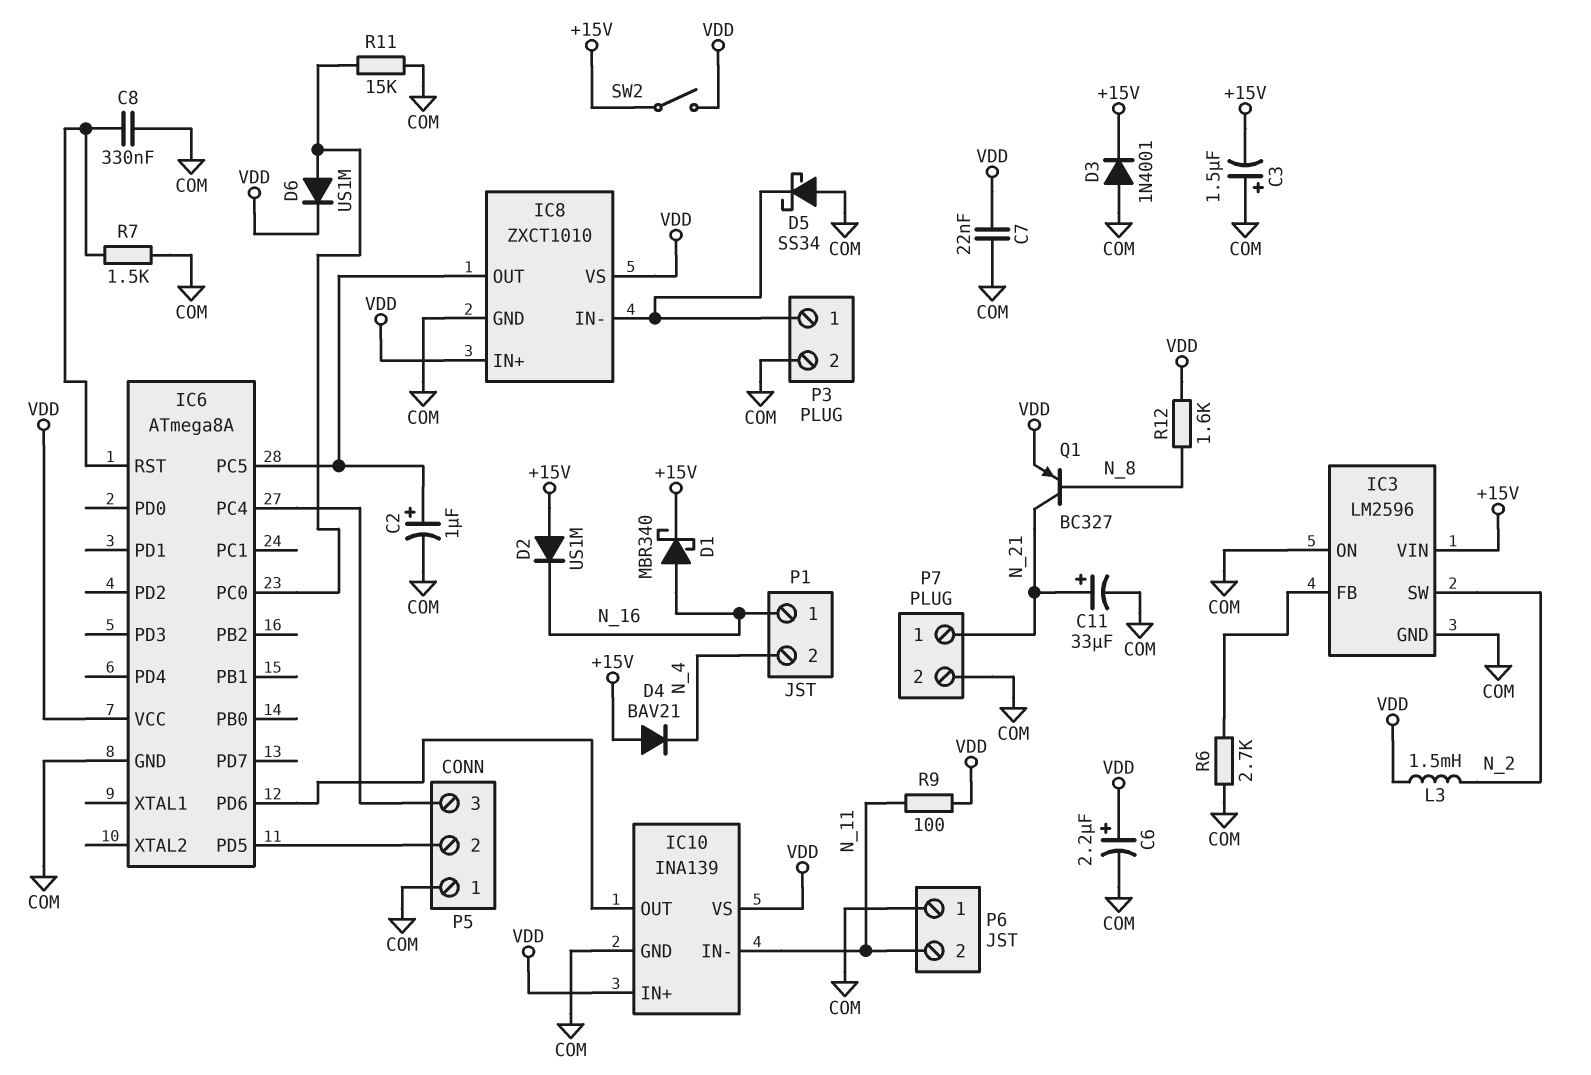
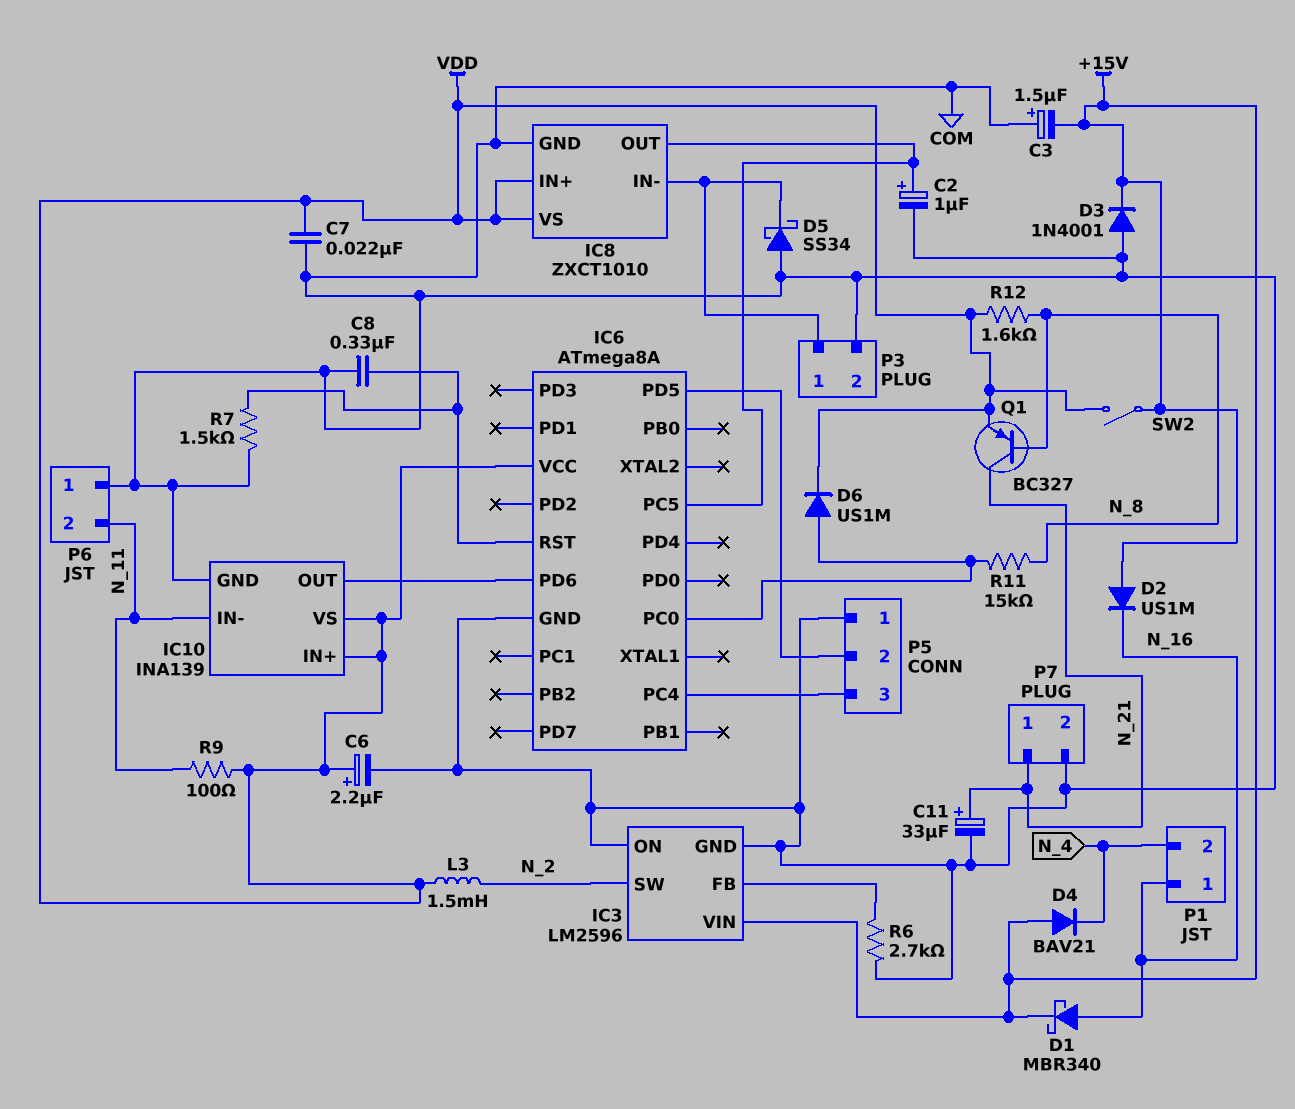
R11: 15k (COM, IC6/PC0) -> 15k (IC6/PC0, N_8)

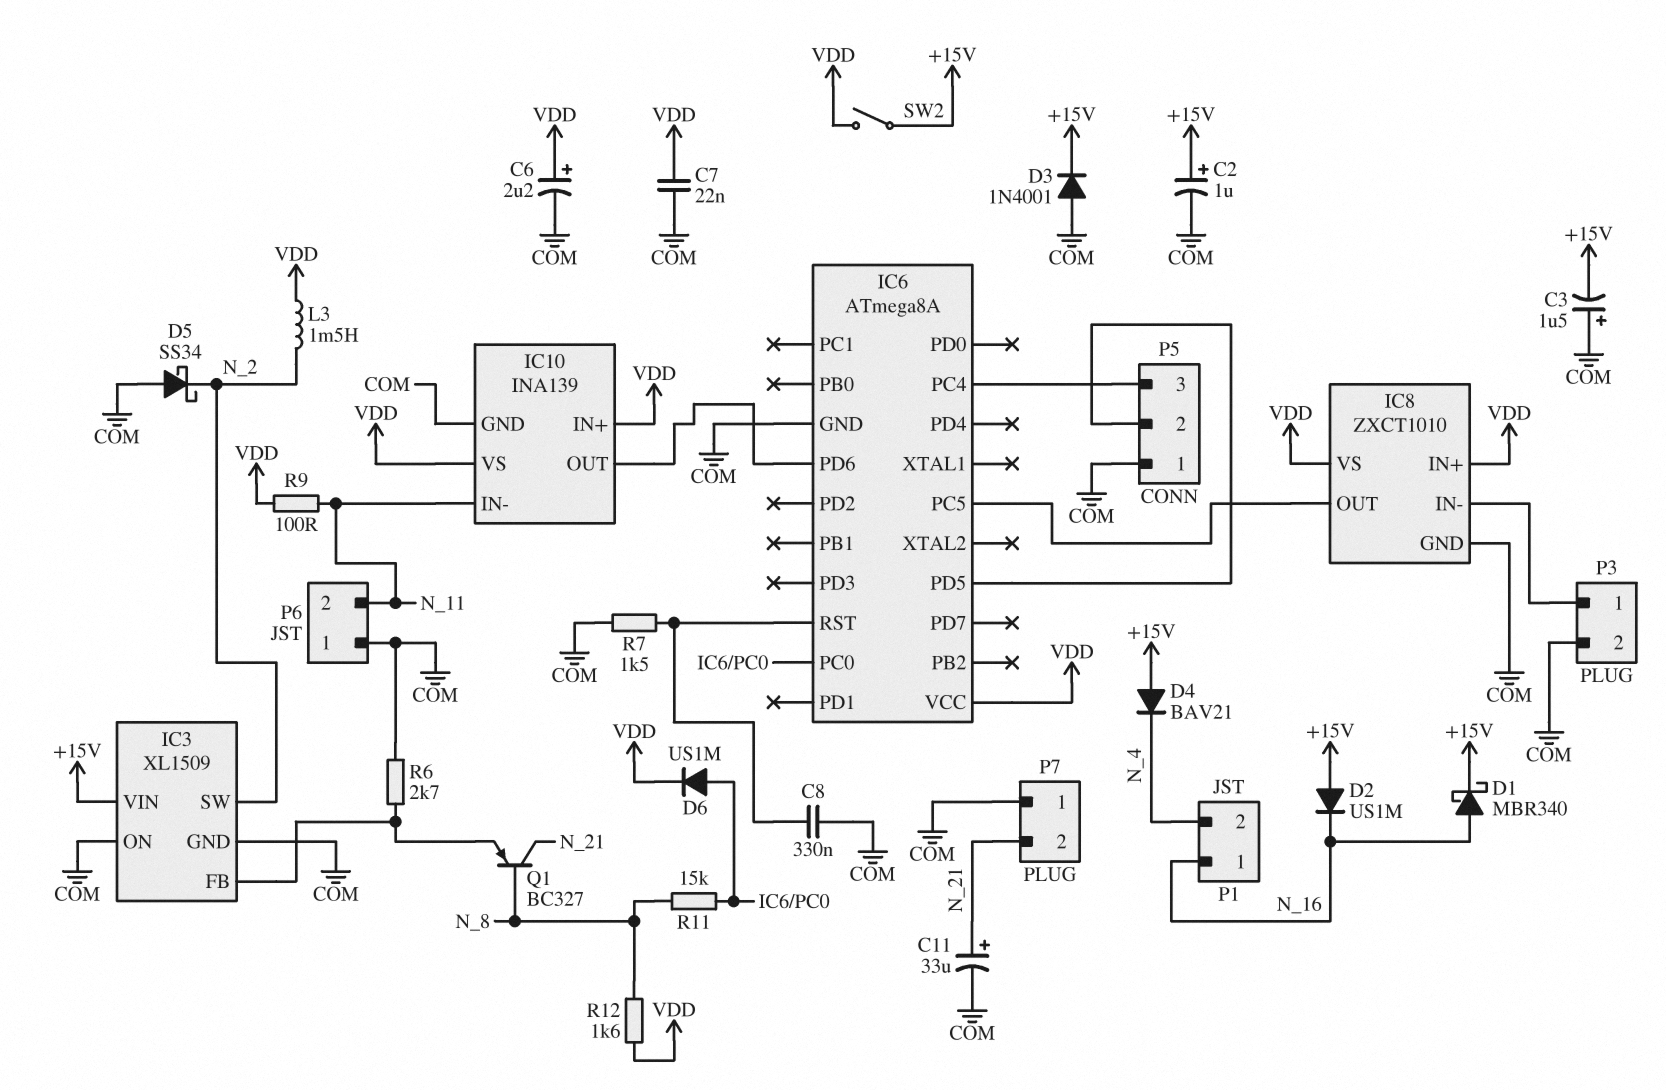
C2: 1uF (plus IC6/PC5, minus COM) -> 1uF (plus +15V, minus COM)
D5: schottky SS34 (A COM, K IC8/IN-) -> schottky SS34 (A COM, K N_2)
IC3: LM2596 -> XL1509
P7 pin 1: N_21 -> COM
P7 pin 2: COM -> N_21
Q1: PNP BC327 (B N_8, C N_21, E VDD) -> PNP BC327 (B N_8, C N_21, E IC3/FB)

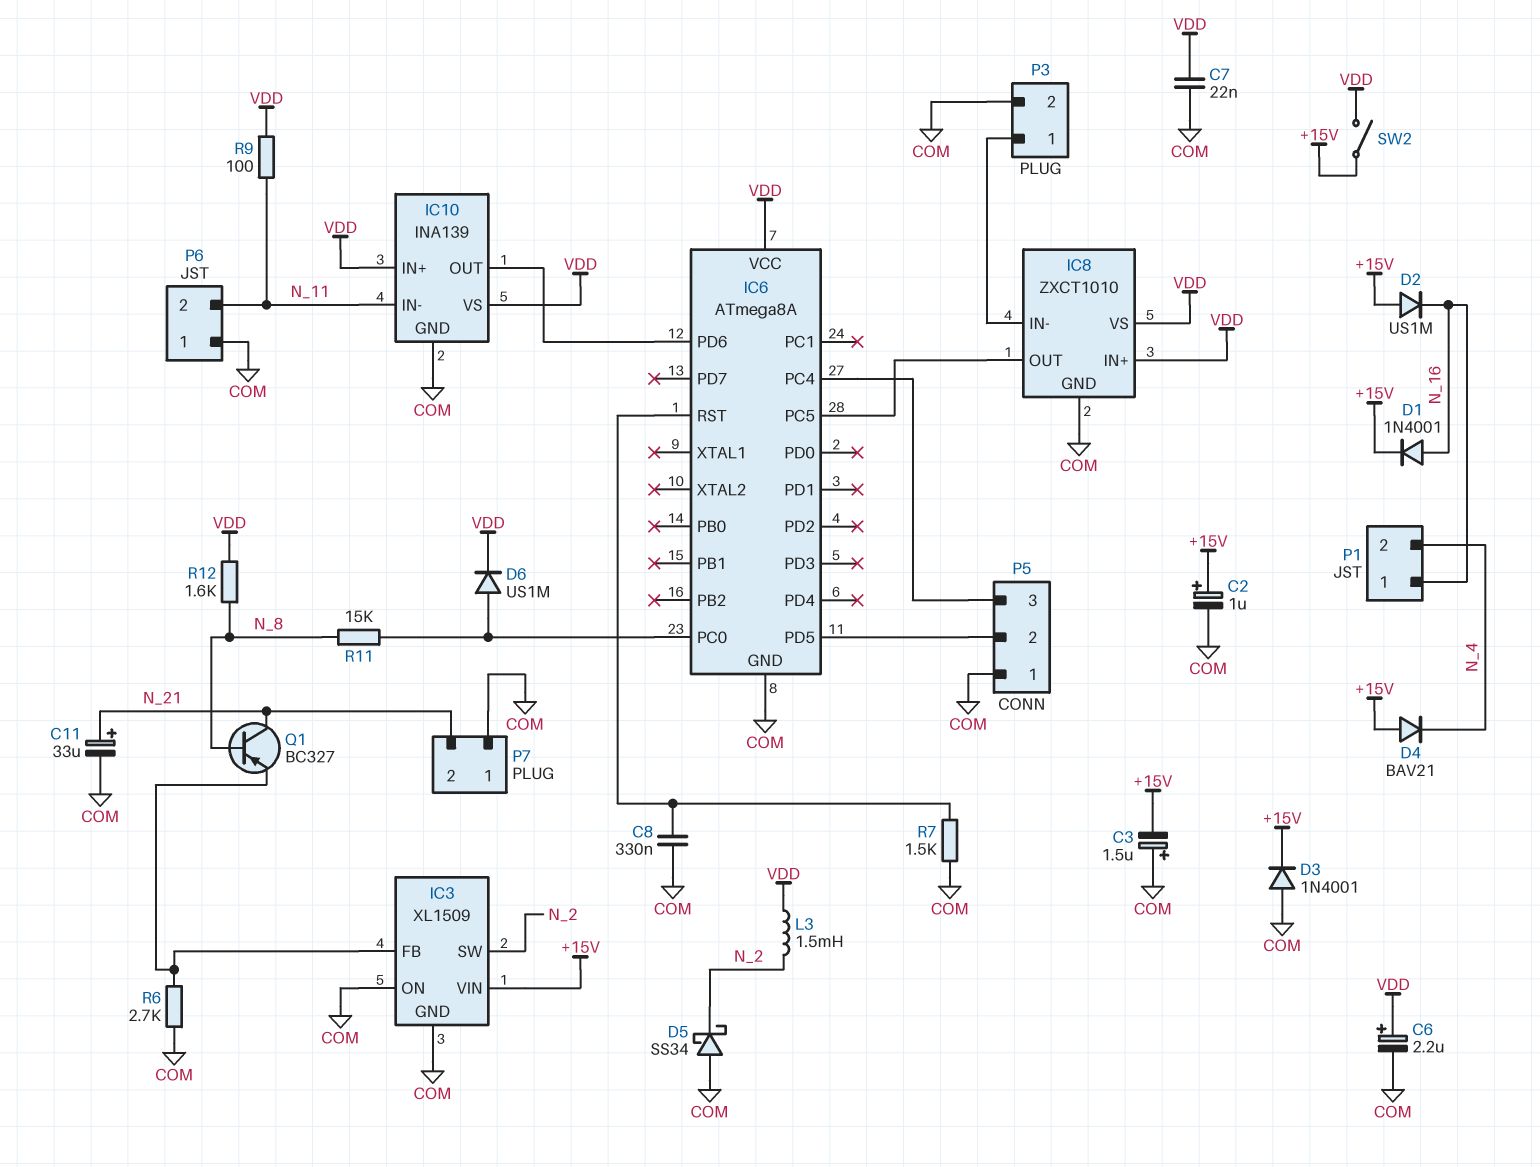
D1: schottky MBR340 (A N_16, K +15V) -> diode 1N4001 (A N_16, K +15V)

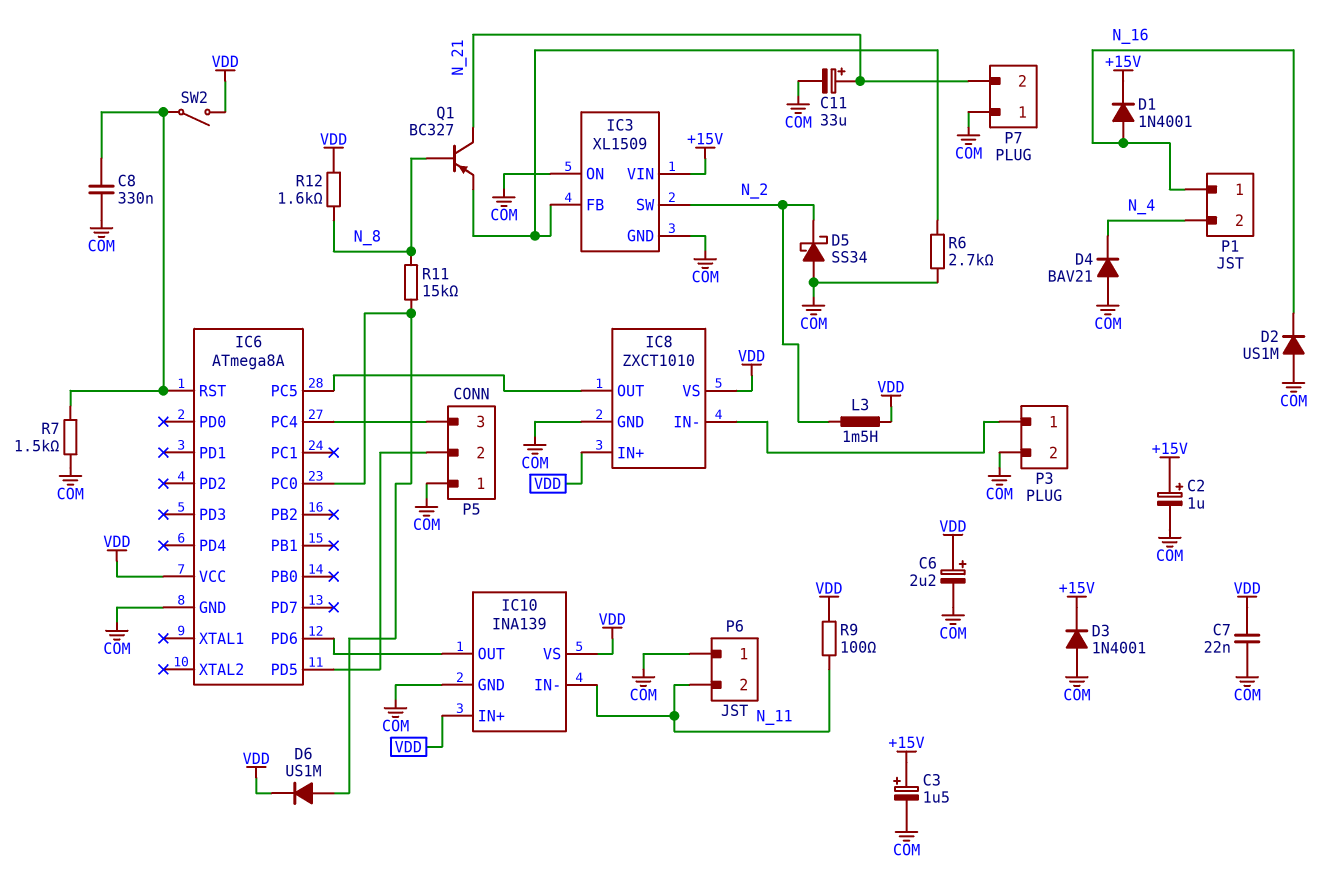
C3: 1.5uF (plus COM, minus +15V) -> 1.5uF (plus +15V, minus COM)
D2: diode US1M (A +15V, K N_16) -> diode US1M (A COM, K N_16)
D4: diode BAV21 (A +15V, K N_4) -> diode BAV21 (A COM, K N_4)
SW2: switch (+15V, VDD) -> switch (IC6/RST, VDD)

